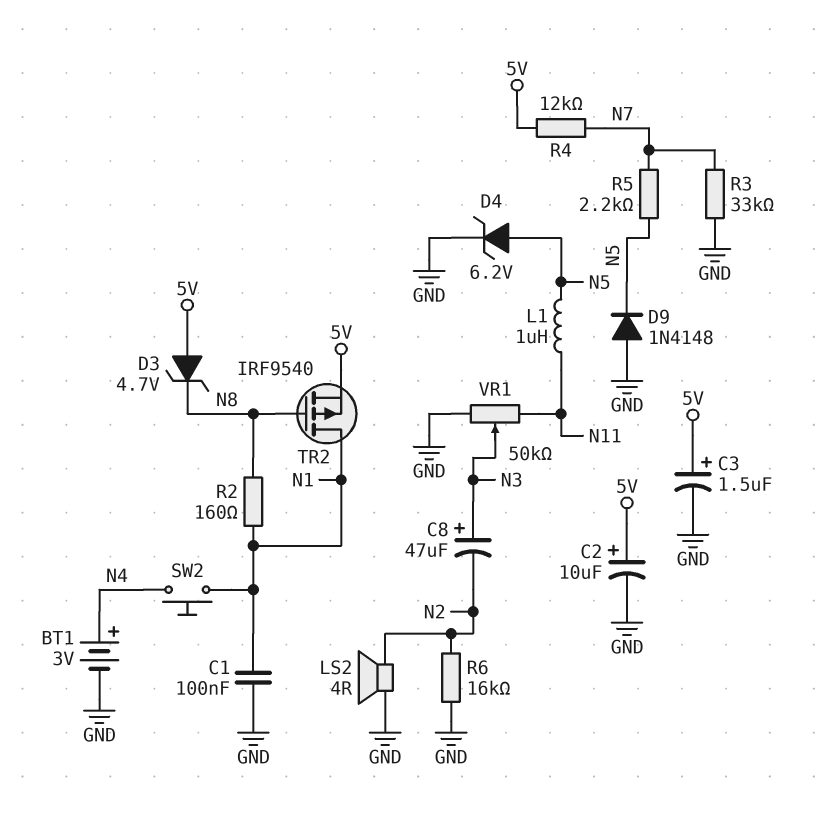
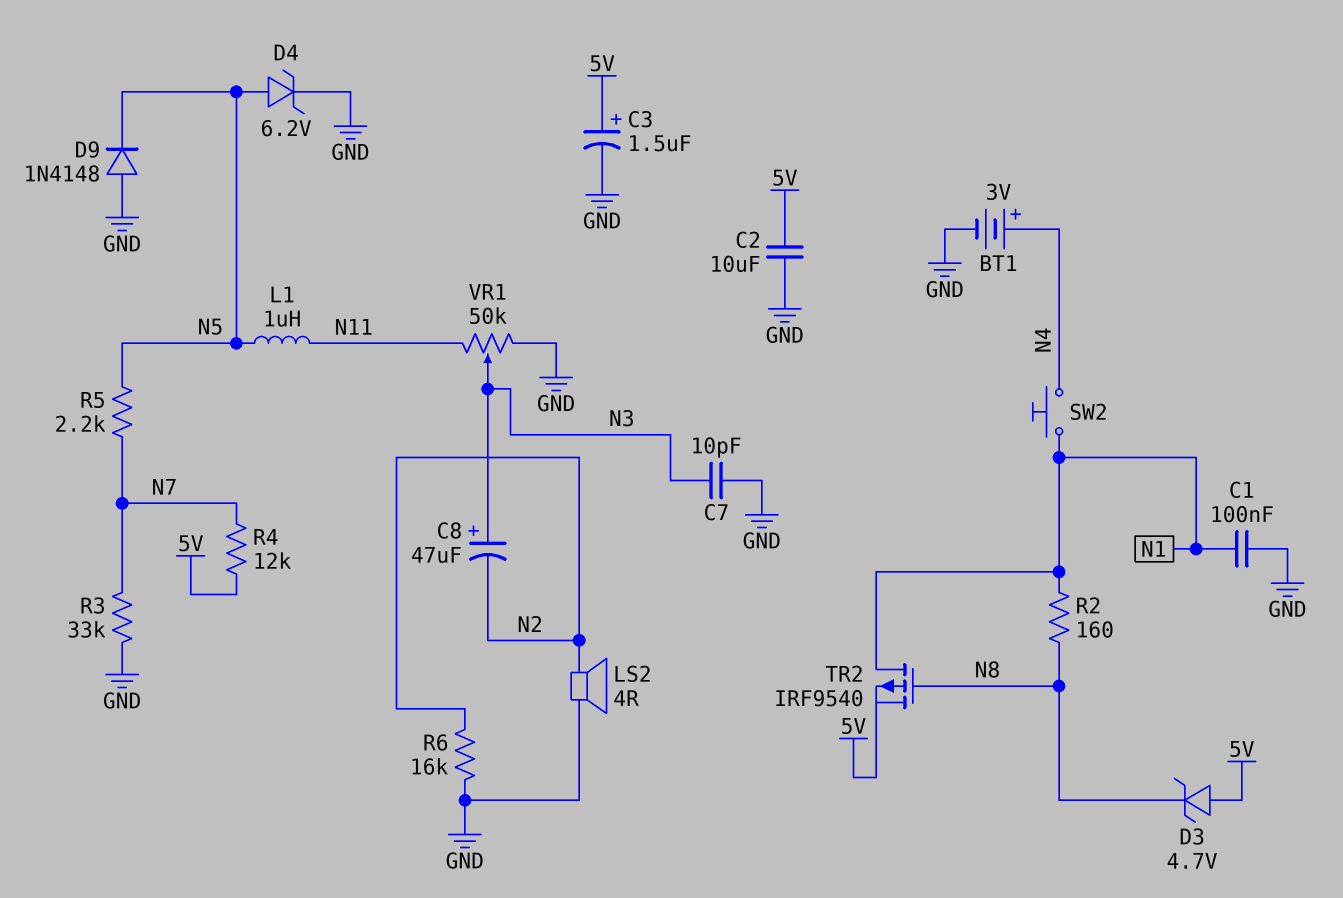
C2: 10uF (plus 5V, minus GND) -> 10uF (5V, GND)
C7: none -> 10pF (GND, N3)

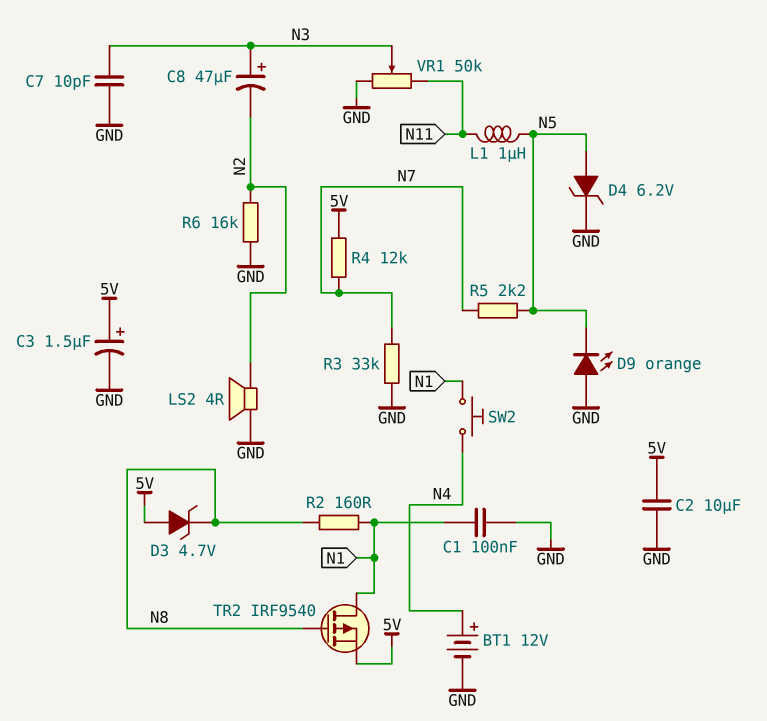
BT1: 3V (plus N4, minus GND) -> 12V (plus N4, minus GND)
D9: diode 1N4148 (A GND, K N5) -> LED orange (A GND, K N5)

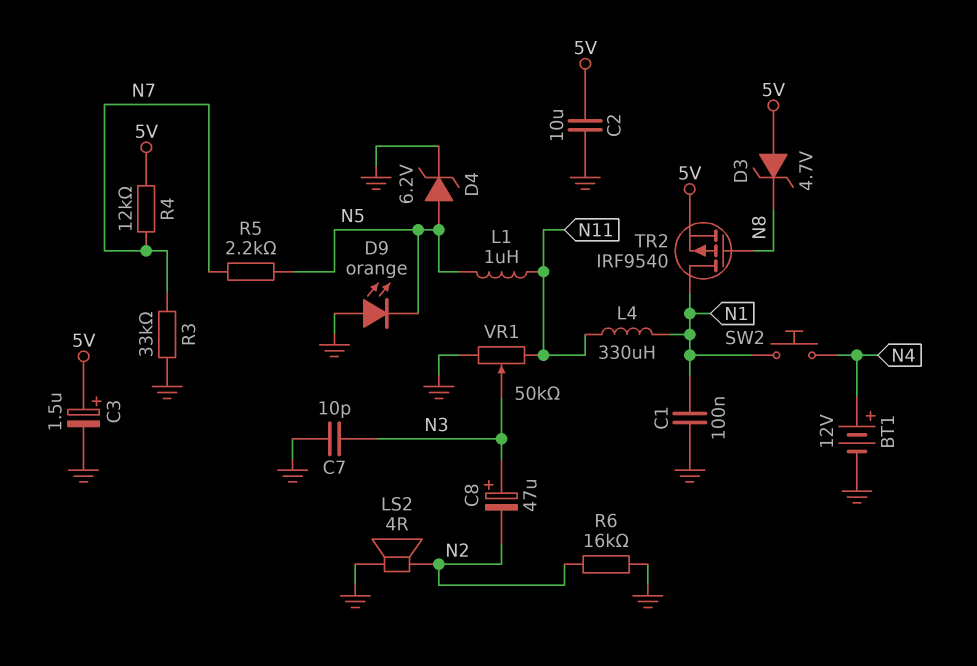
L4: none -> 330uH (N1, N11)
R2: 160 (N1, N8) -> none

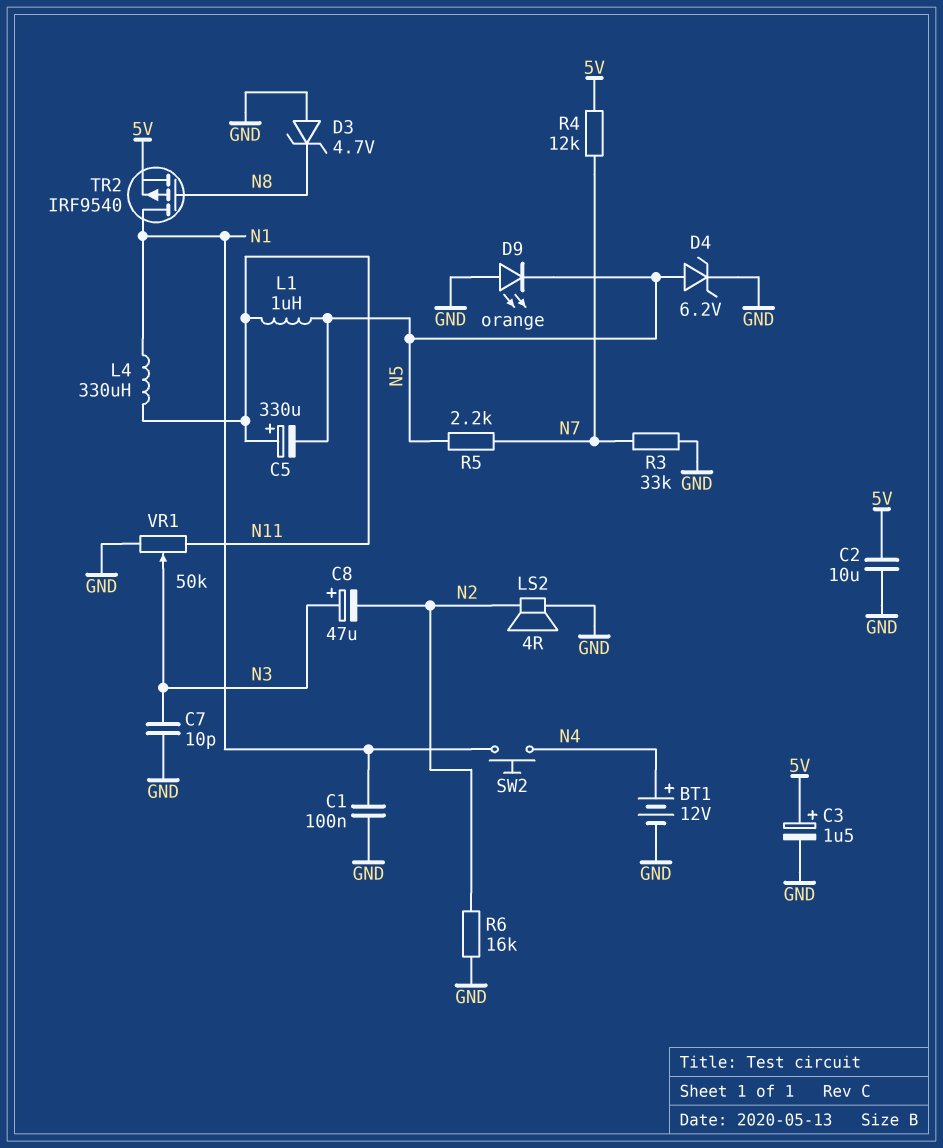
C5: none -> 330uF (plus N11, minus N5)
D3: zener 4.7V (A 5V, K N8) -> zener 4.7V (A GND, K N8)

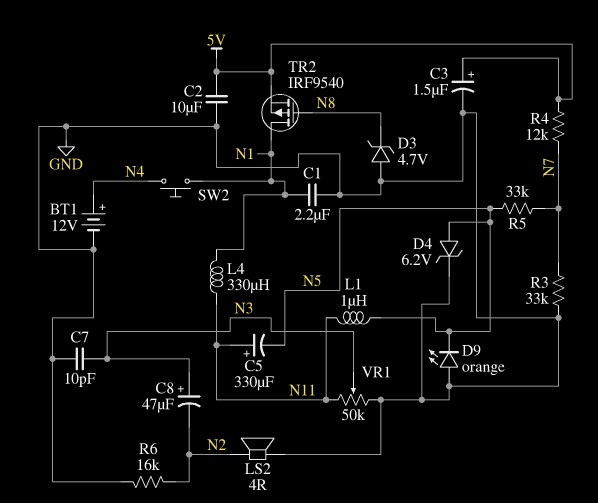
C1: 100nF (GND, N1) -> 2.2uF (GND, N1)
R5: 2.2k (N5, N7) -> 33k (N5, N7)

